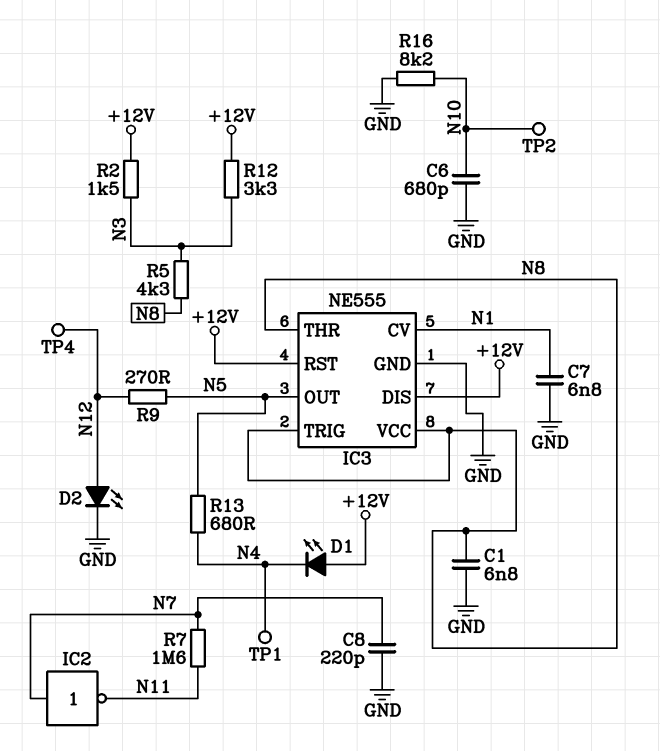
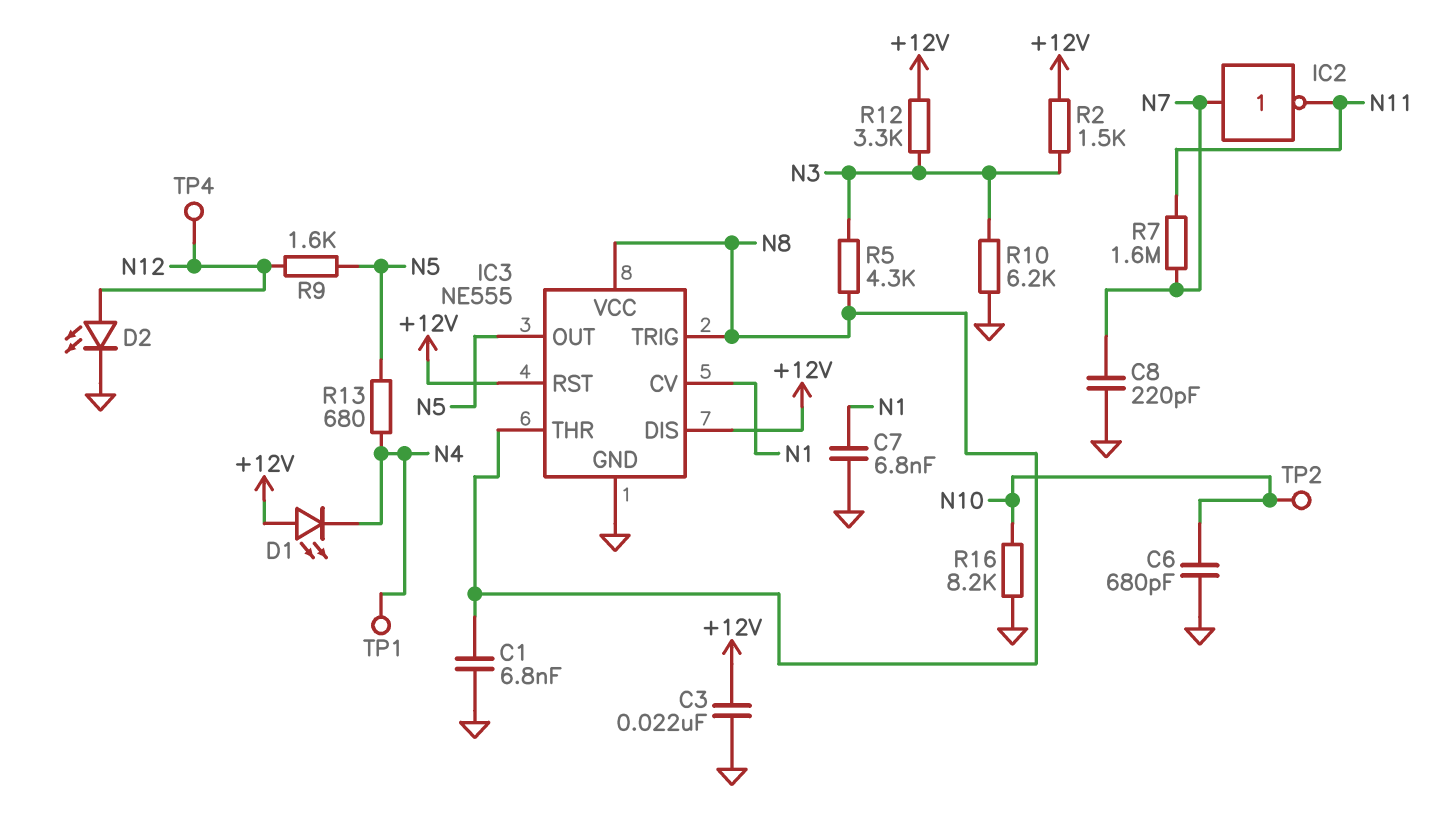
C3: none -> 22nF (+12V, GND)
R9: 270 (N5, N12) -> 1.6k (N5, N12)
R10: none -> 6.2k (GND, N3)

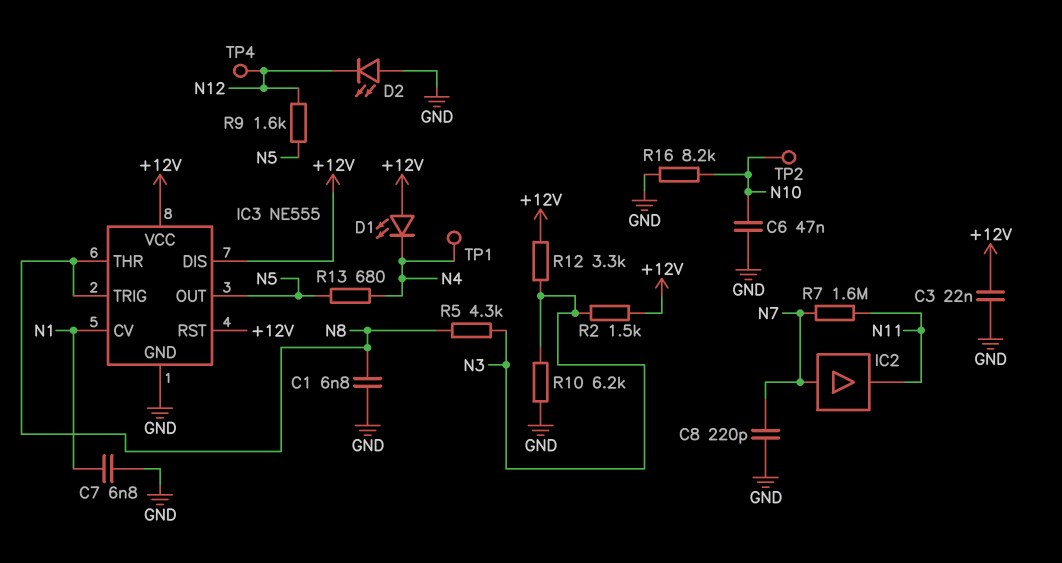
C6: 680pF (GND, N10) -> 47nF (GND, N10)
D2: LED (A N12, K GND) -> LED (A GND, K N12)
IC2: NOT (in N7, out N11) -> buffer (in N7, out N11)
IC3 pin VCC: N8 -> +12V

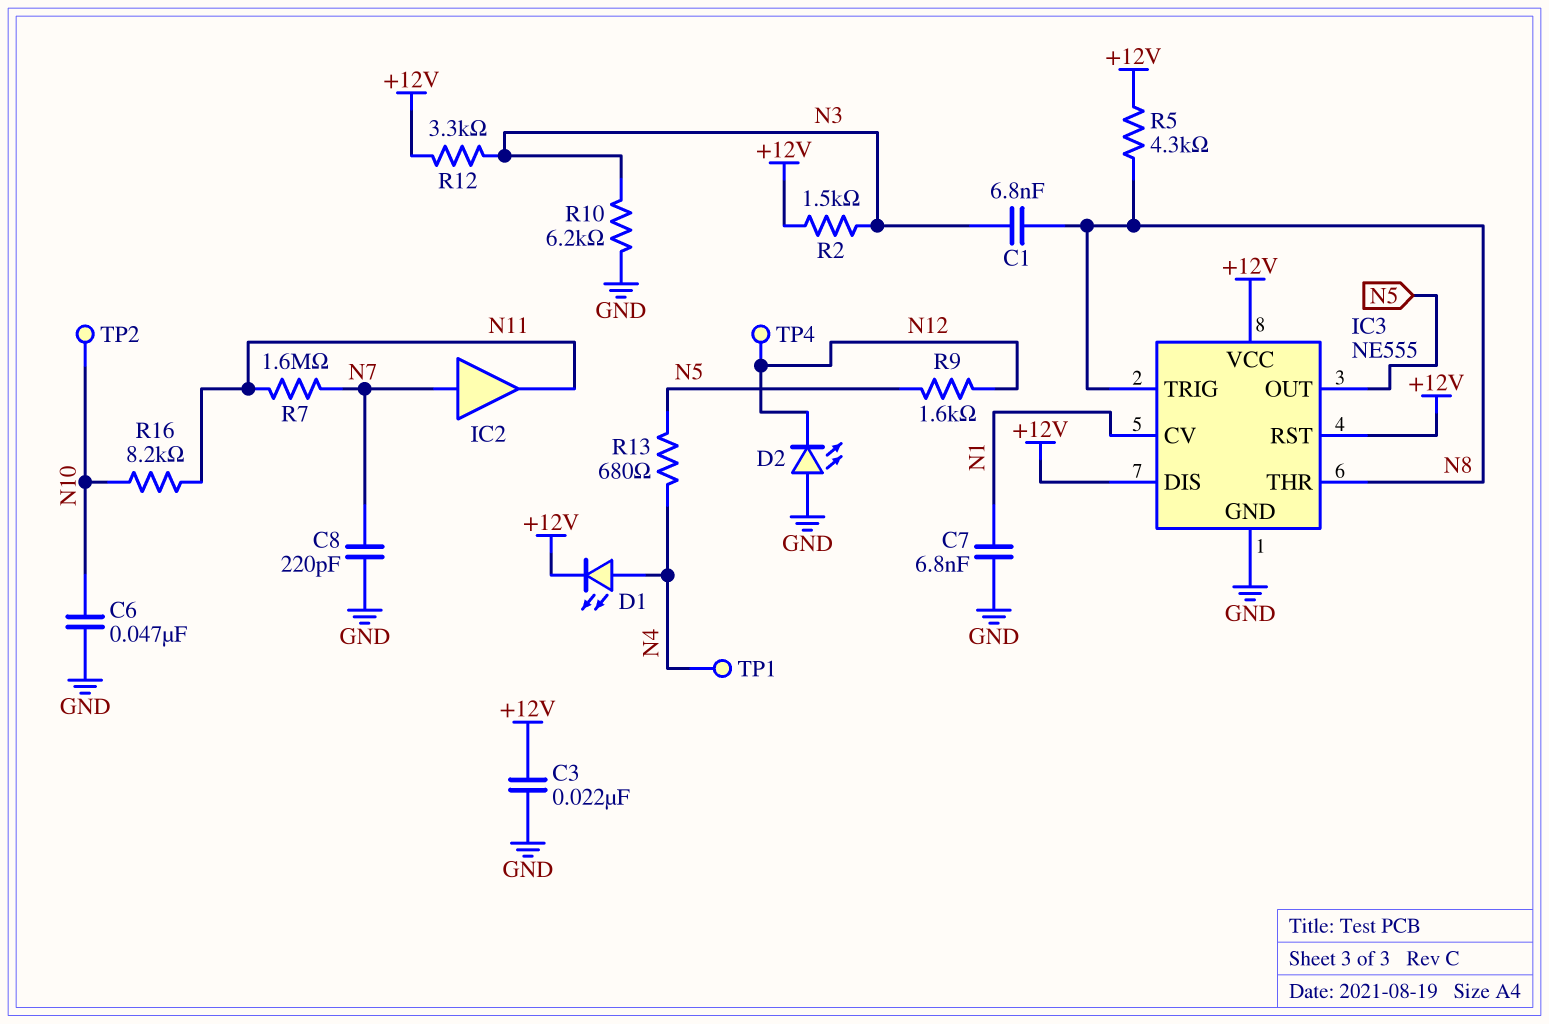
C1: 6.8nF (GND, N8) -> 6.8nF (N3, N8)
D1: LED (A +12V, K N4) -> LED (A N4, K +12V)
R5: 4.3k (N3, N8) -> 4.3k (+12V, N8)
R16: 8.2k (GND, N10) -> 8.2k (N10, N11)

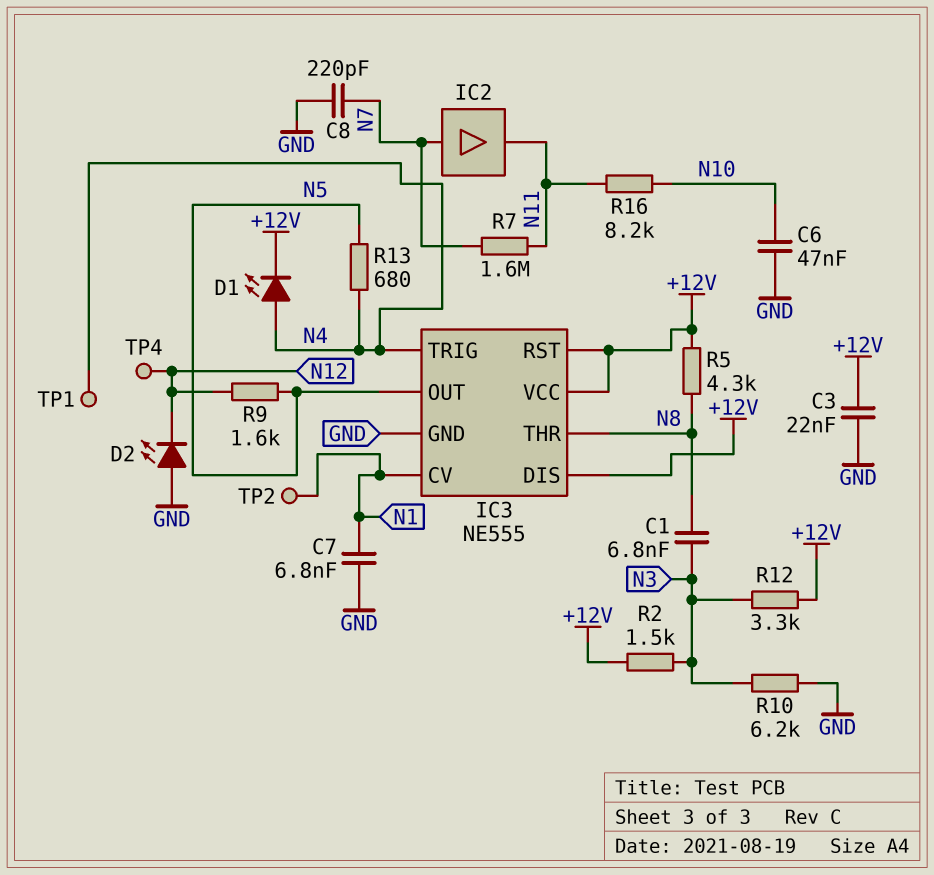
IC3 pin TRIG: N8 -> N4
TP2: test point (N10) -> test point (N1)

